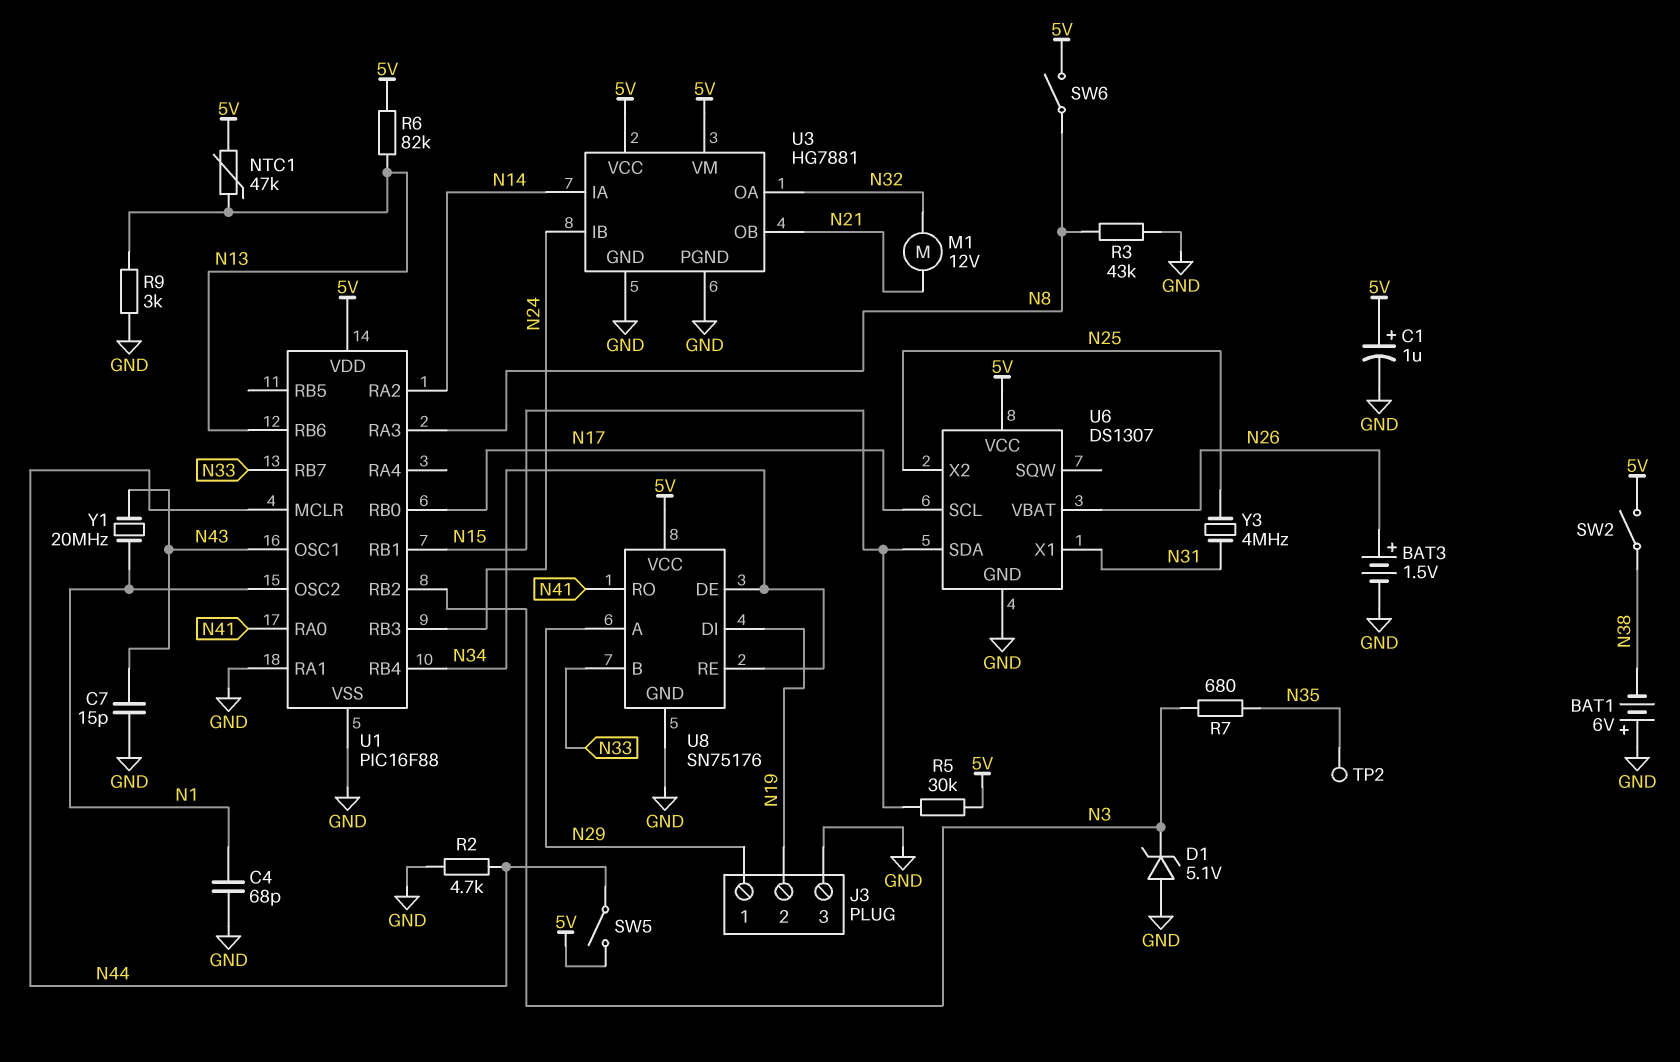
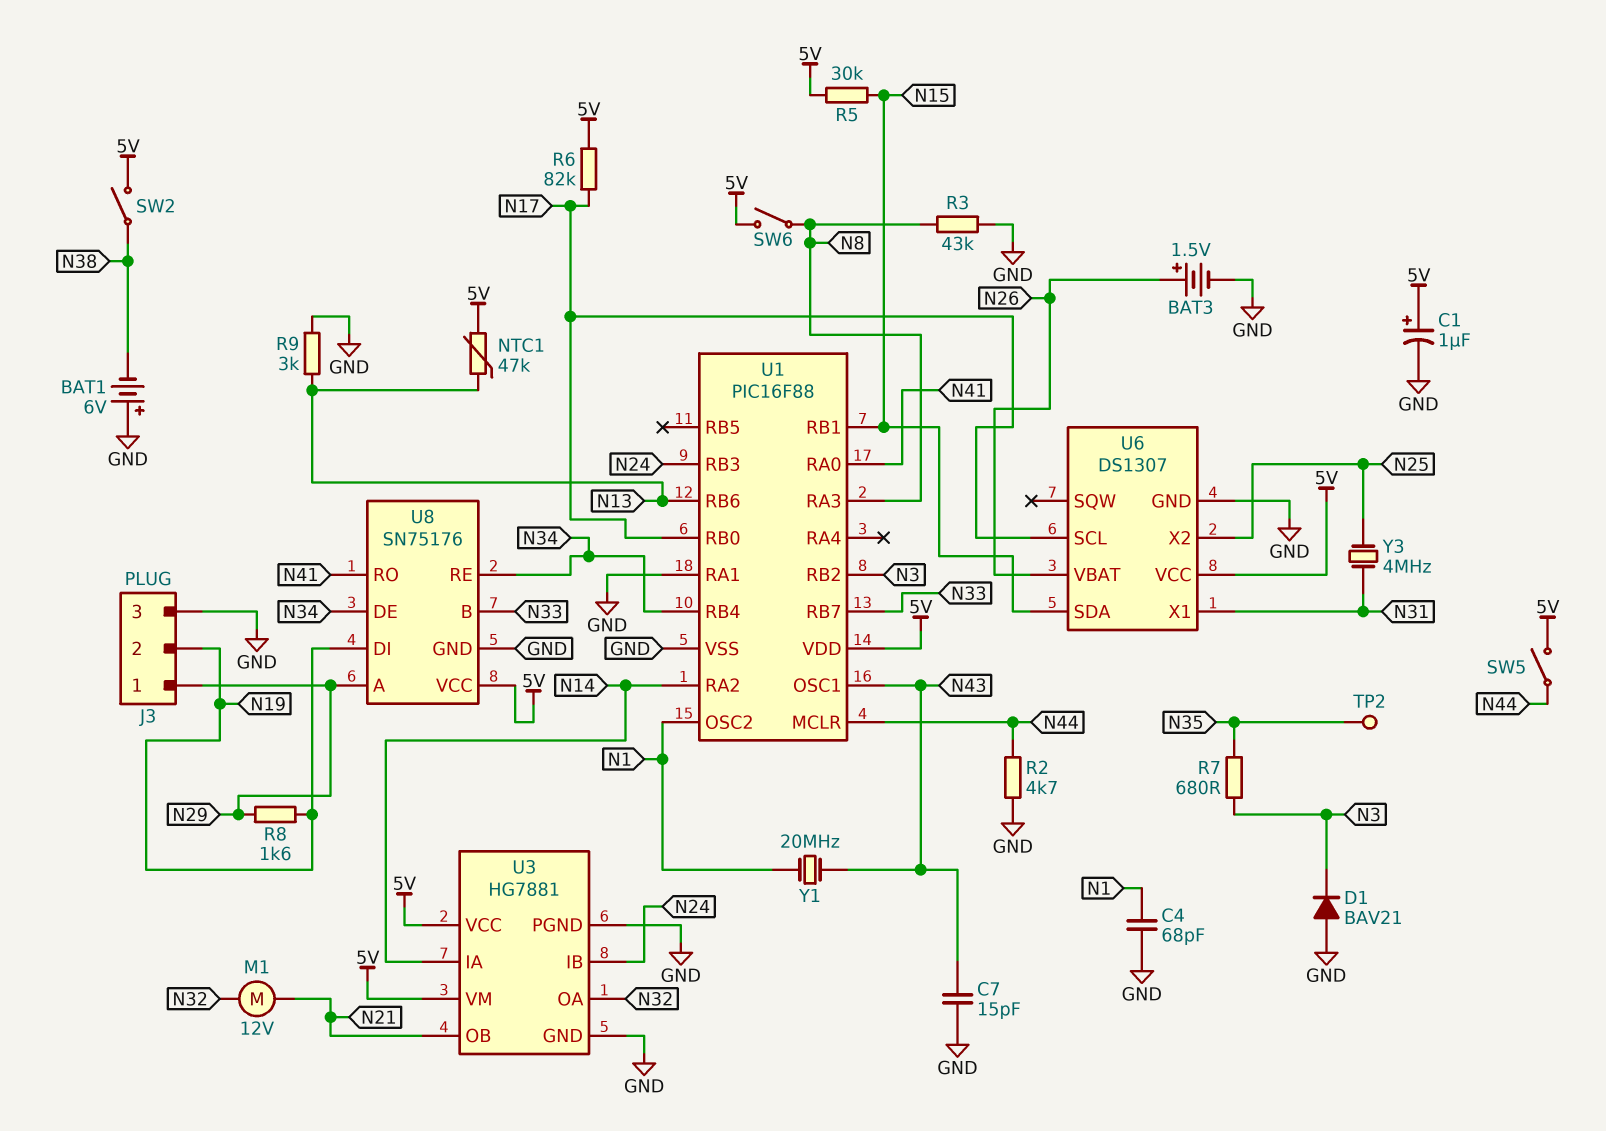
D1: zener 5.1V (A GND, K N3) -> diode BAV21 (A GND, K N3)
R6: 82k (5V, N13) -> 82k (5V, N17)
R8: none -> 1.6k (N19, N29)

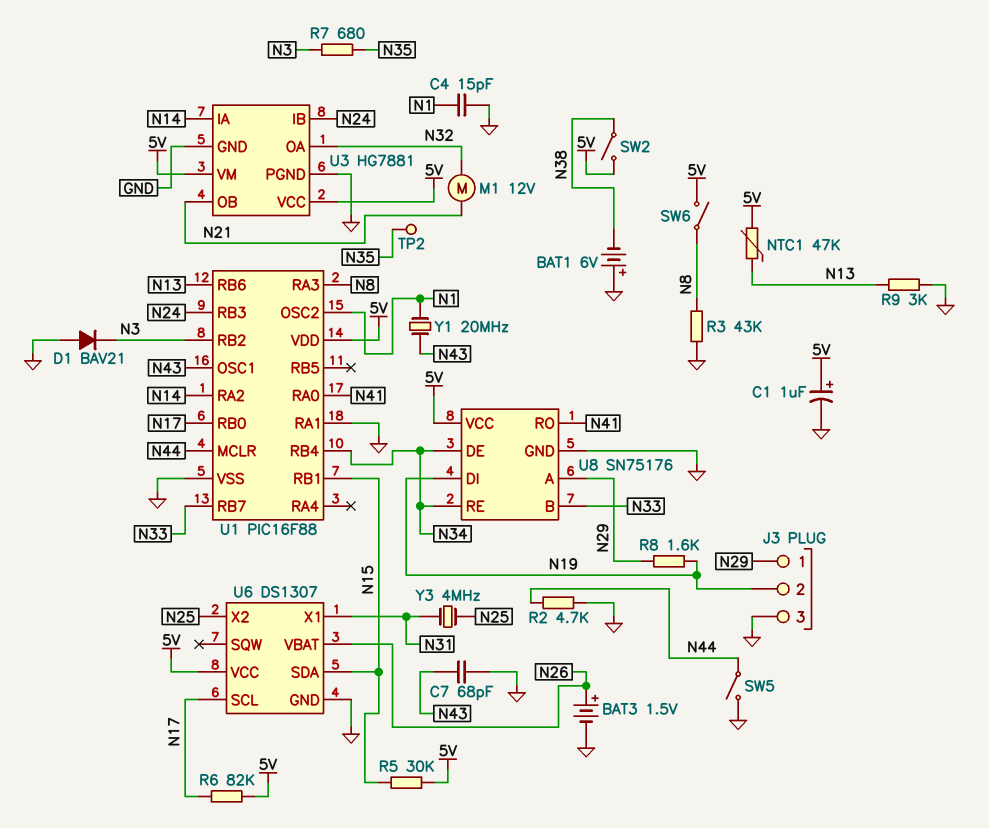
C4: 68pF (GND, N1) -> 15pF (GND, N1)
C7: 15pF (GND, N43) -> 68pF (GND, N43)
SW5: switch (5V, N44) -> switch (GND, N44)

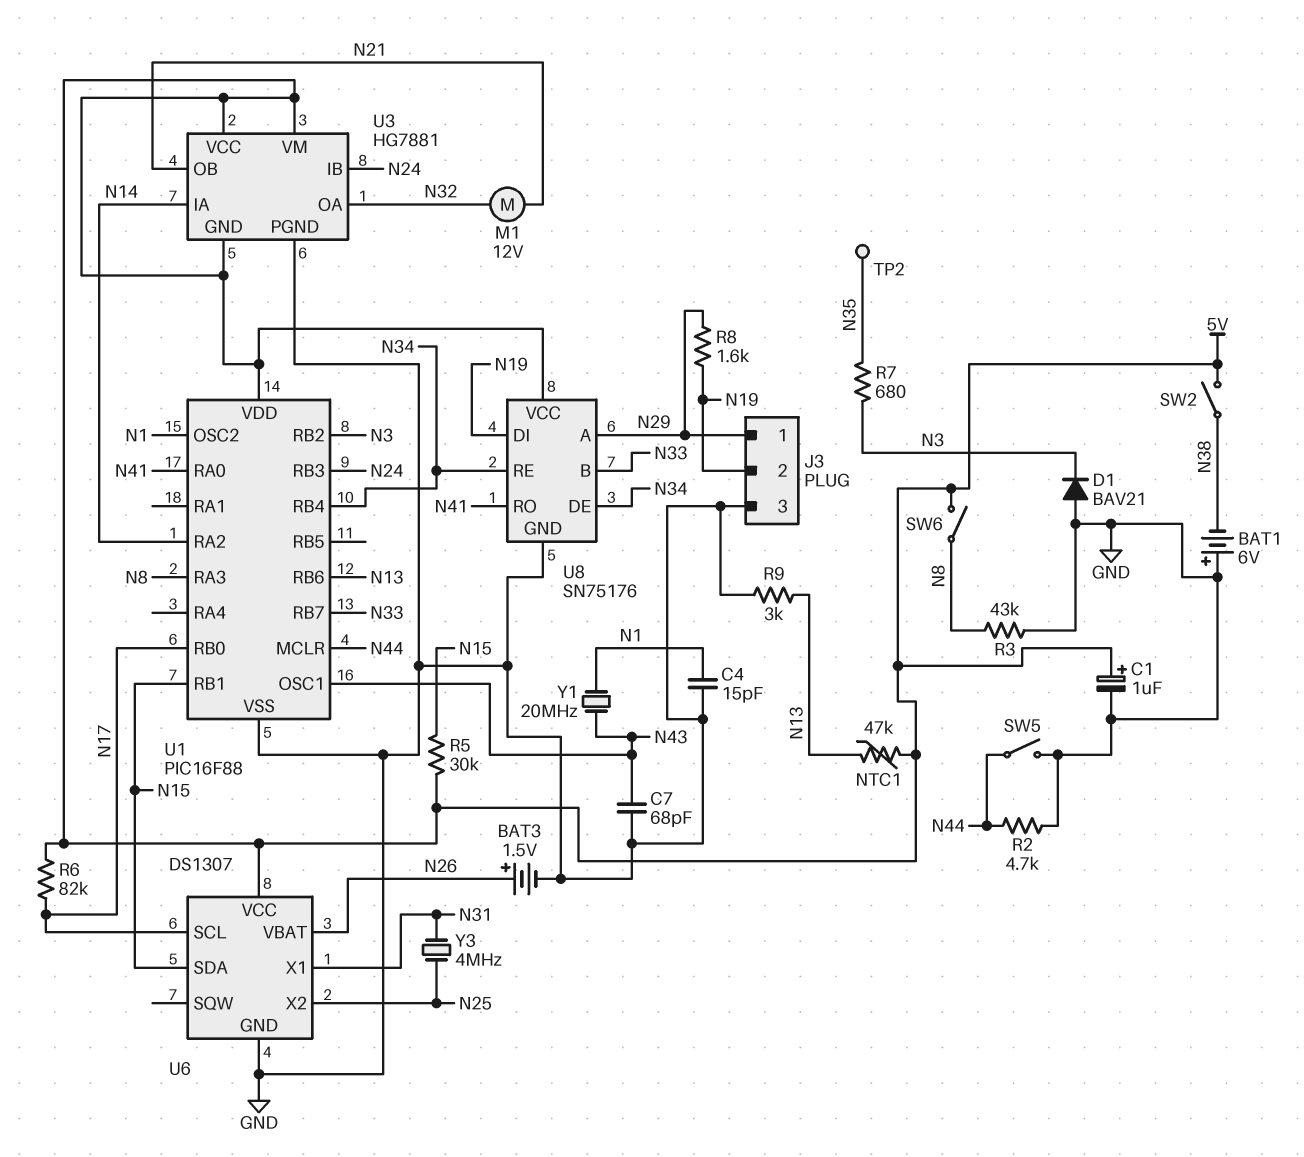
U1 pin RA1: GND -> none
U3 pin GND: GND -> 5V

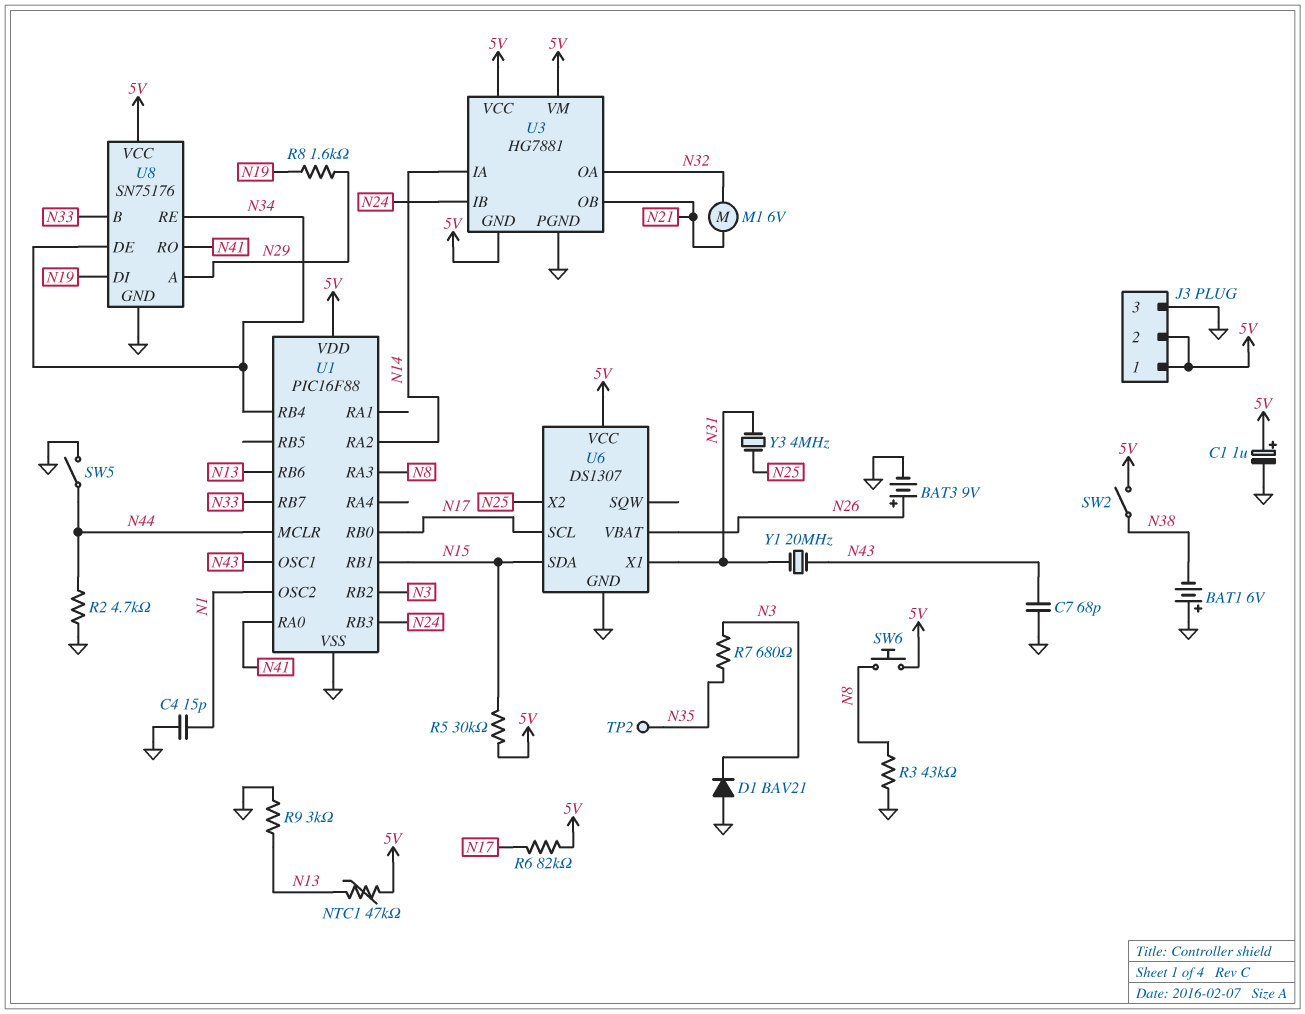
BAT3: 1.5V (plus N26, minus GND) -> 9V (plus N26, minus GND)
J3 pin 1: N29 -> 5V
J3 pin 2: N19 -> 5V
M1: motor 12V (N21, N32) -> motor 6V (N21, N32)
SW6: switch (5V, N8) -> button (5V, N8)
Y1: 20MHz (N1, N43) -> 20MHz (N31, N43)

